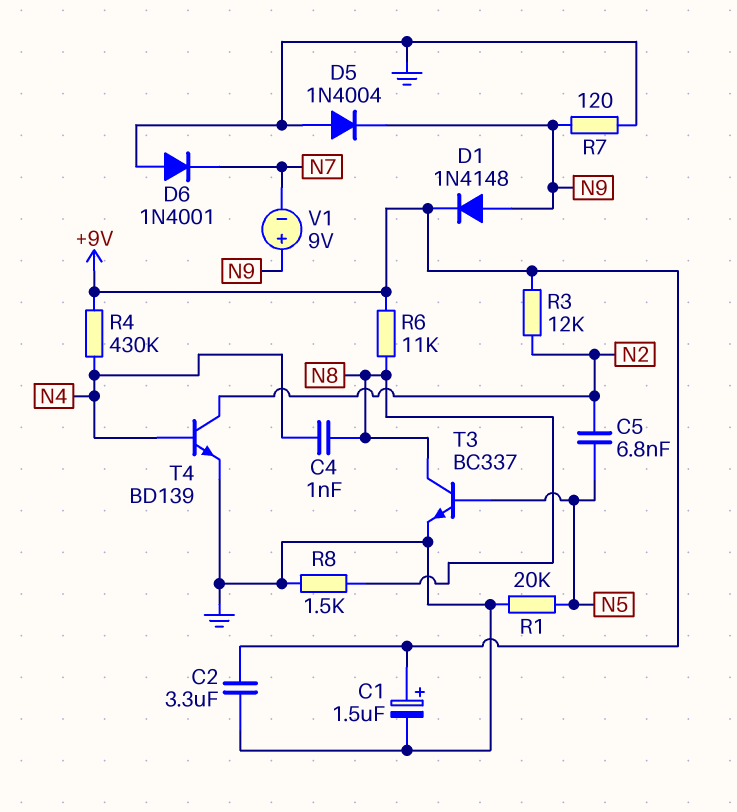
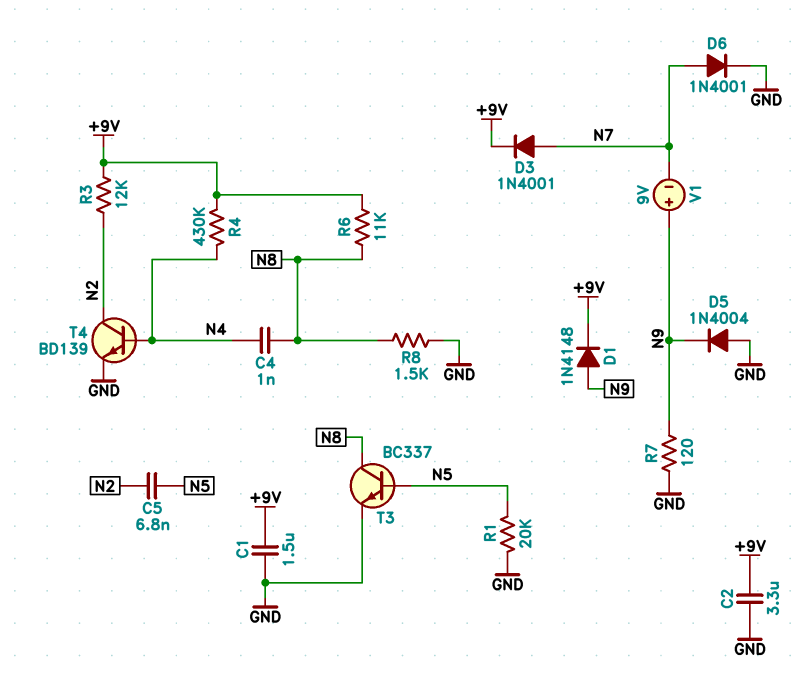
C1: 1.5uF (plus +9V, minus GND) -> 1.5uF (+9V, GND)
D3: none -> diode 1N4001 (A N7, K +9V)
D6: diode 1N4001 (A GND, K N7) -> diode 1N4001 (A N7, K GND)

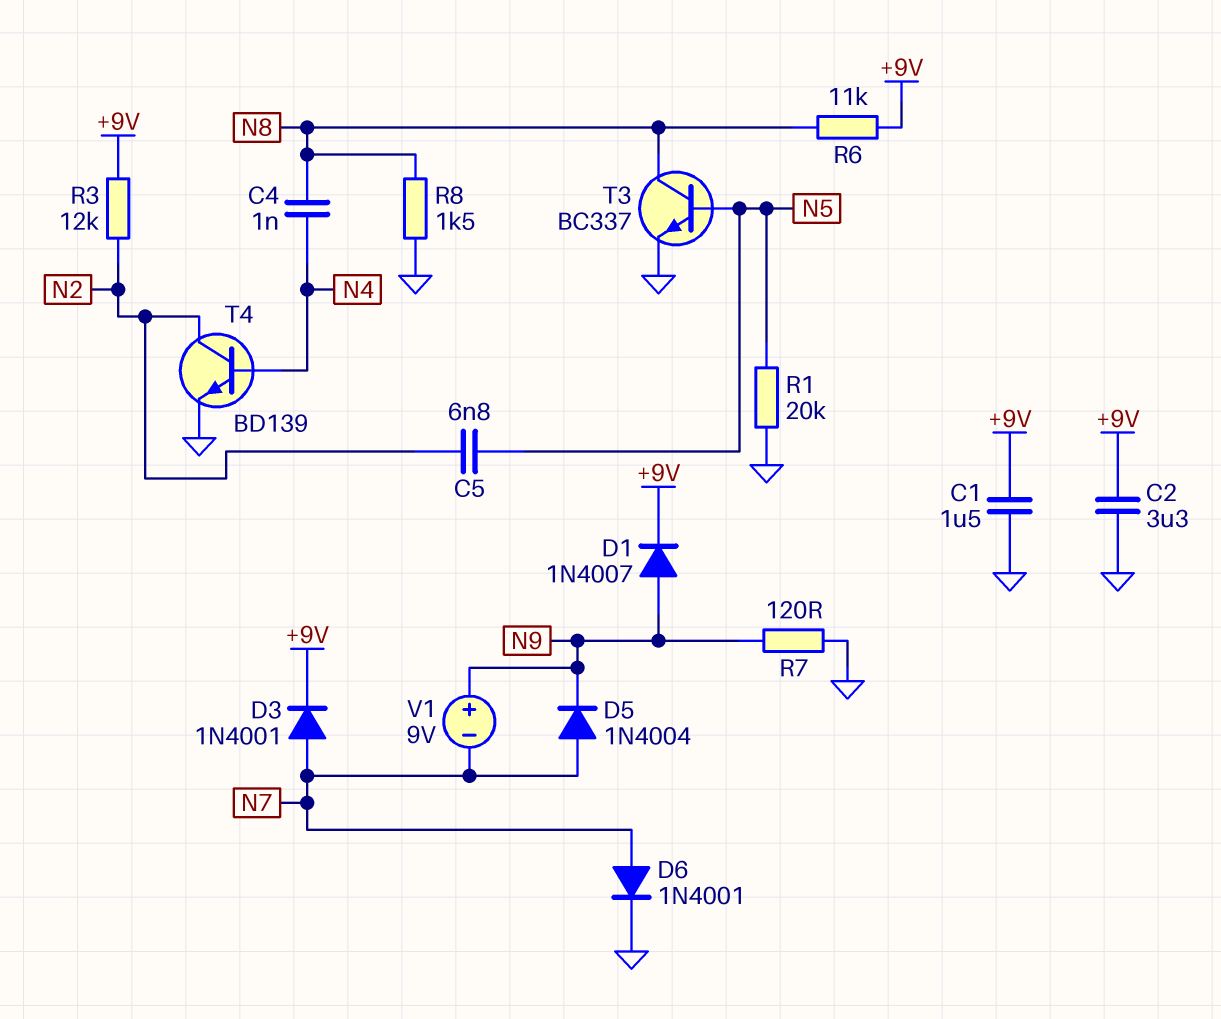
D1: diode 1N4148 (A N9, K +9V) -> diode 1N4007 (A N9, K +9V)
D5: diode 1N4004 (A GND, K N9) -> diode 1N4004 (A N7, K N9)
R4: 430k (+9V, N4) -> none

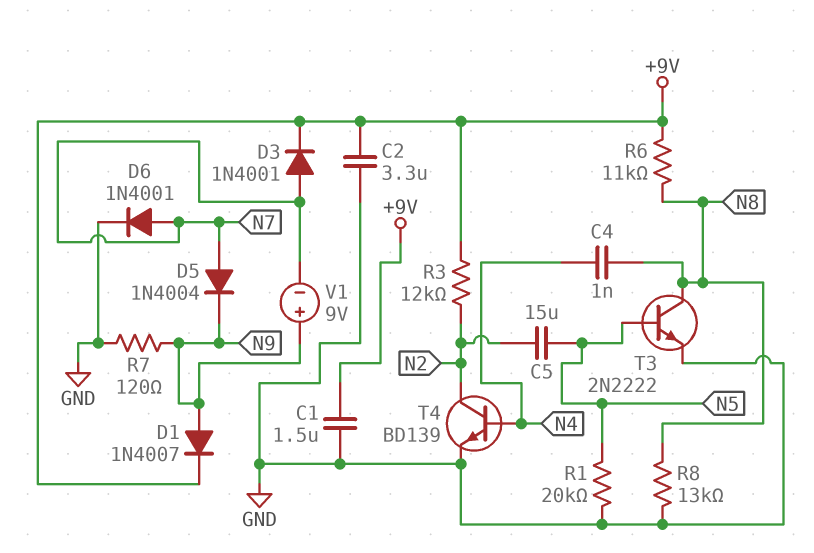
C5: 6.8nF (N2, N5) -> 15uF (N2, N5)
R8: 1.5k (GND, N8) -> 13k (GND, N8)
T3: NPN BC337 (B N5, C N8, E GND) -> NPN 2N2222 (B N5, C N8, E GND)

